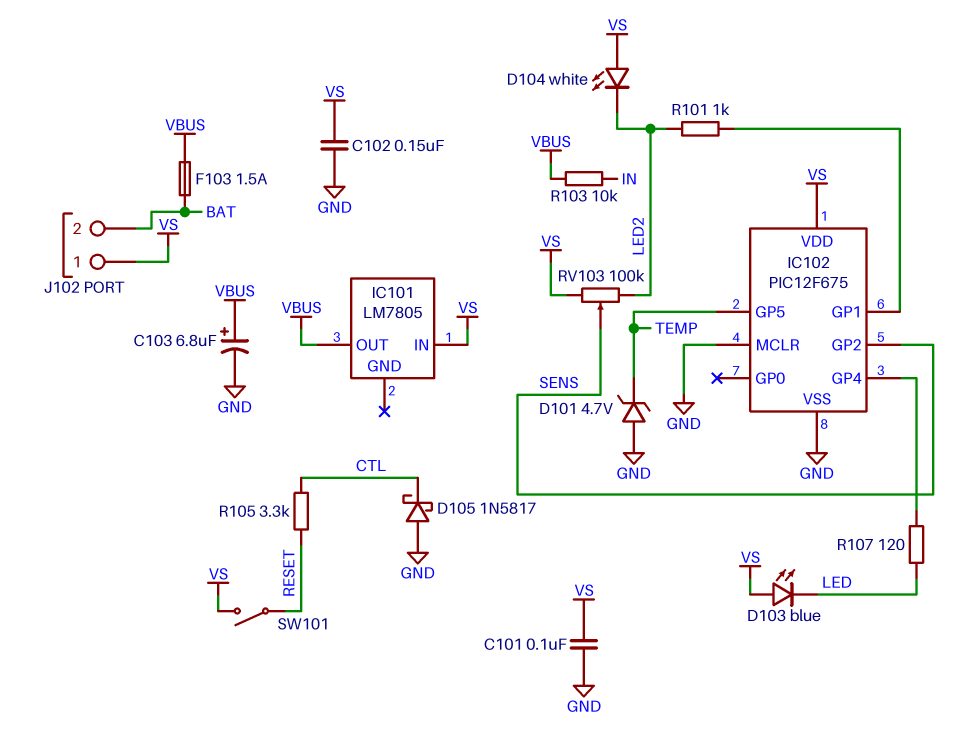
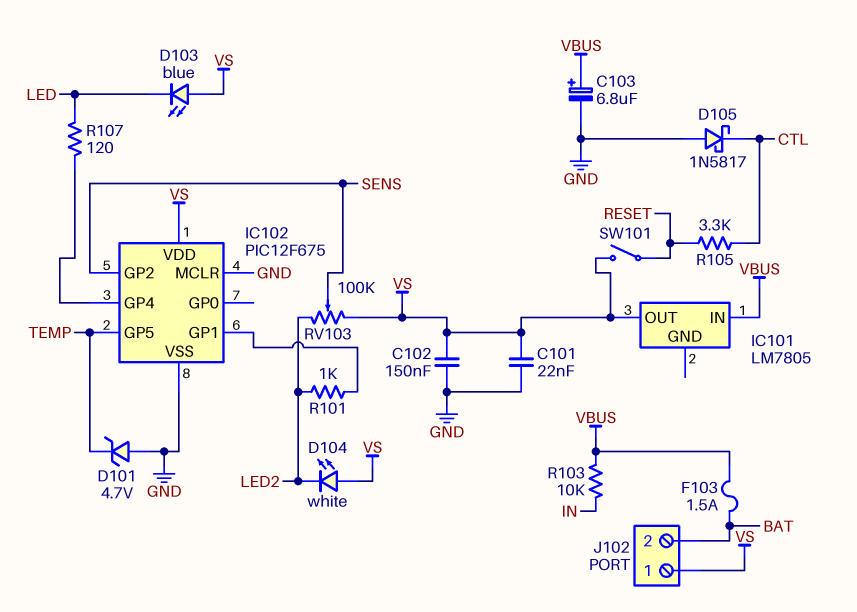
C101: 100nF (GND, VS) -> 22nF (GND, VS)
IC101 pin IN: VS -> VBUS
IC101 pin OUT: VBUS -> VS

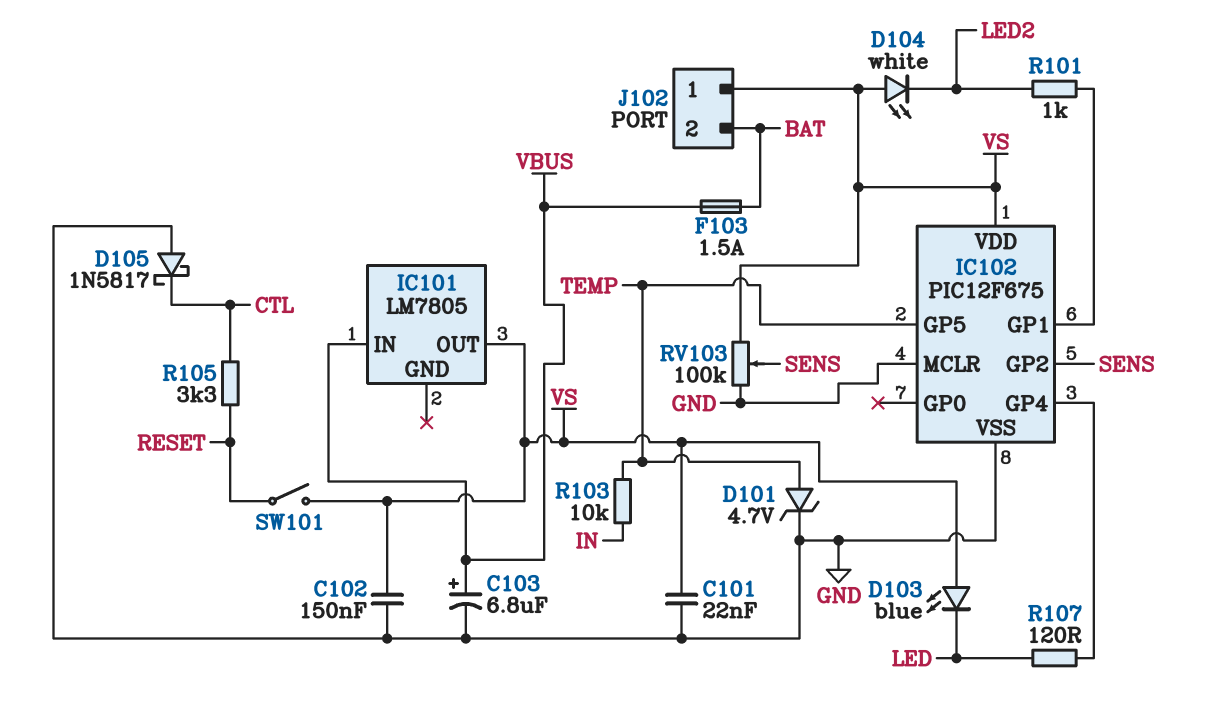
D101: zener 4.7V (A GND, K TEMP) -> zener 4.7V (A TEMP, K GND)
R103: 10k (IN, VBUS) -> 10k (IN, TEMP)
RV103: 100k (LED2, VS, wiper SENS) -> 100k (GND, VS, wiper SENS)

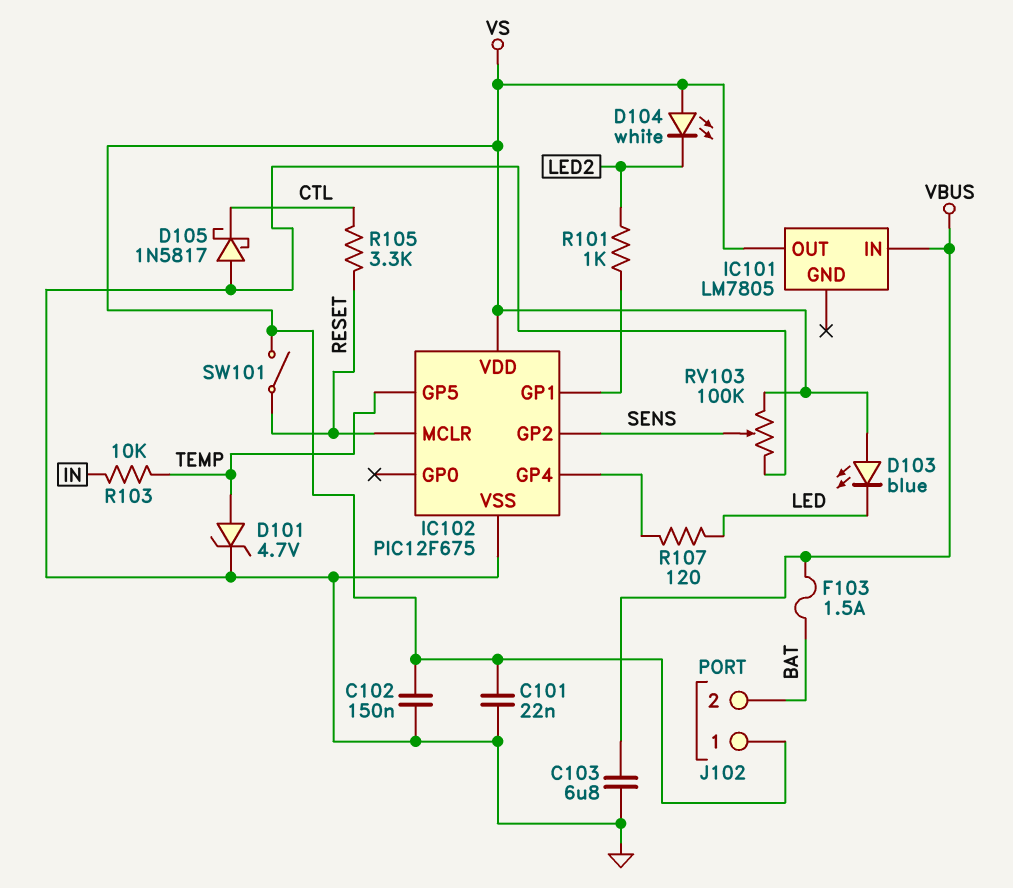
C103: 6.8uF (plus VBUS, minus GND) -> 6.8uF (GND, VBUS)
IC102 pin MCLR: GND -> RESET

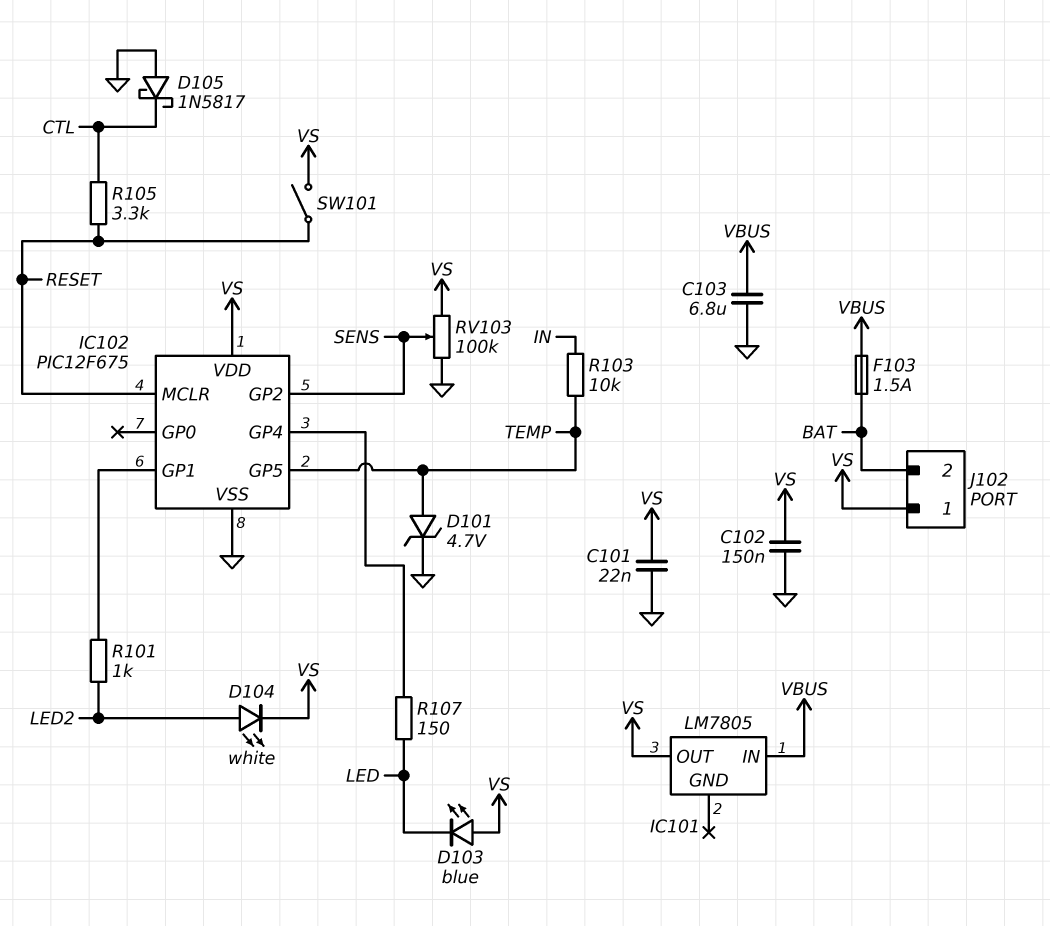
D104: LED white (A VS, K LED2) -> LED white (A LED2, K VS)
R107: 120 (IC102/GP4, LED) -> 150 (IC102/GP4, LED)

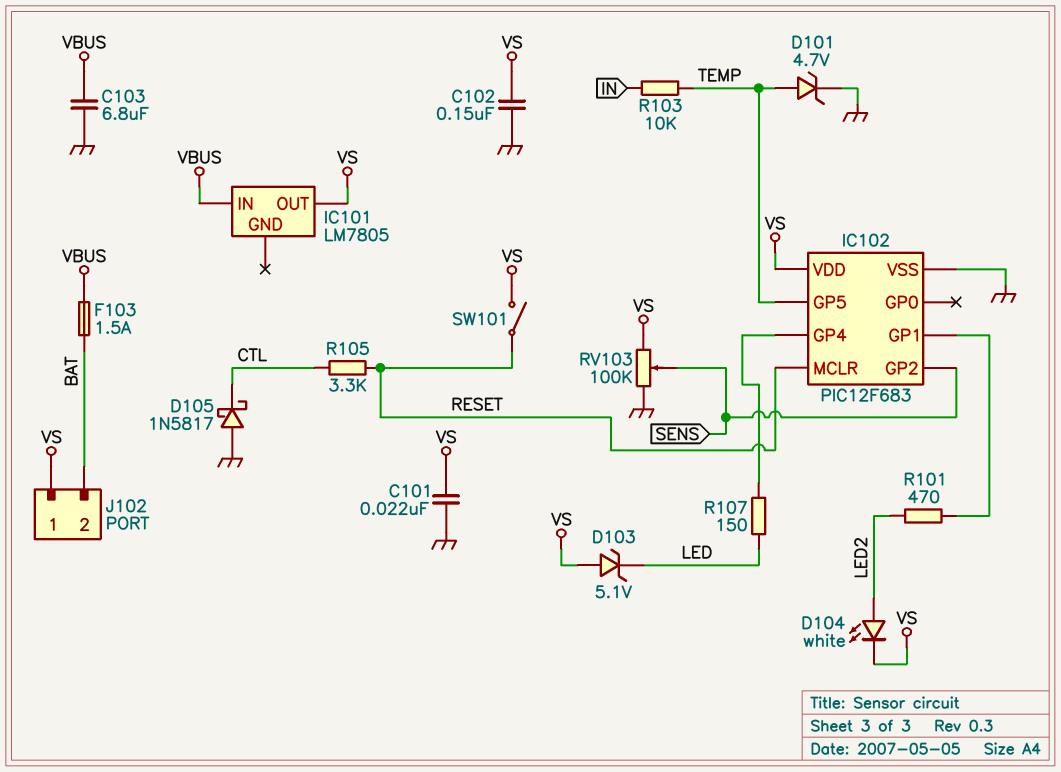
D103: LED blue (A VS, K LED) -> zener 5.1V (A VS, K LED)
IC102: PIC12F675 -> PIC12F683
R101: 1k (IC102/GP1, LED2) -> 470 (IC102/GP1, LED2)

